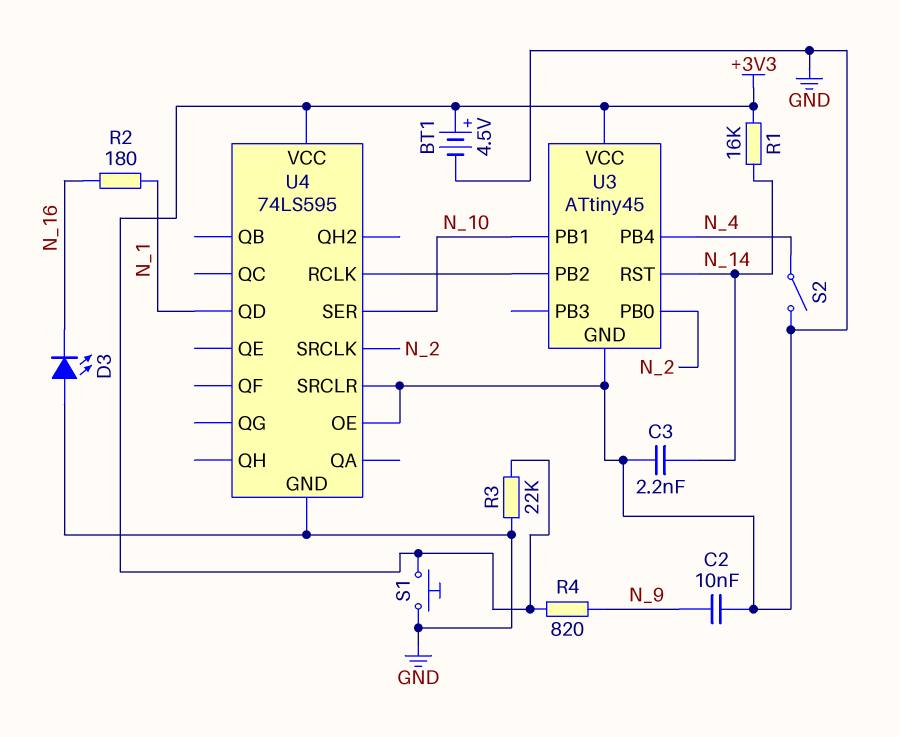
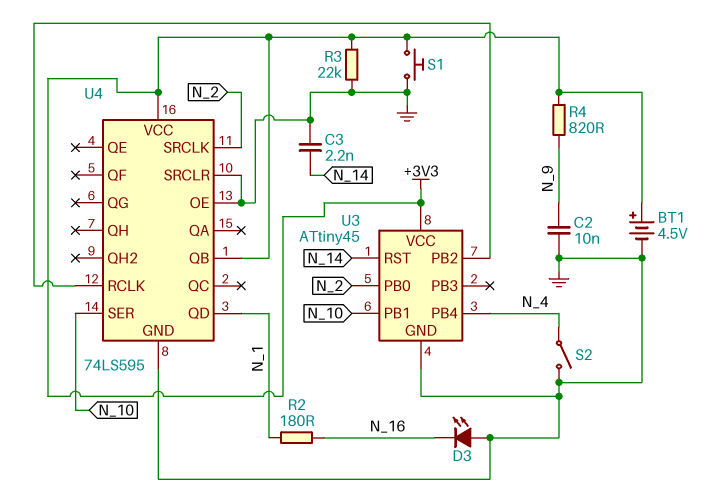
R1: 16k (+3V3, N_14) -> none
U4 pin QB: none -> +3V3

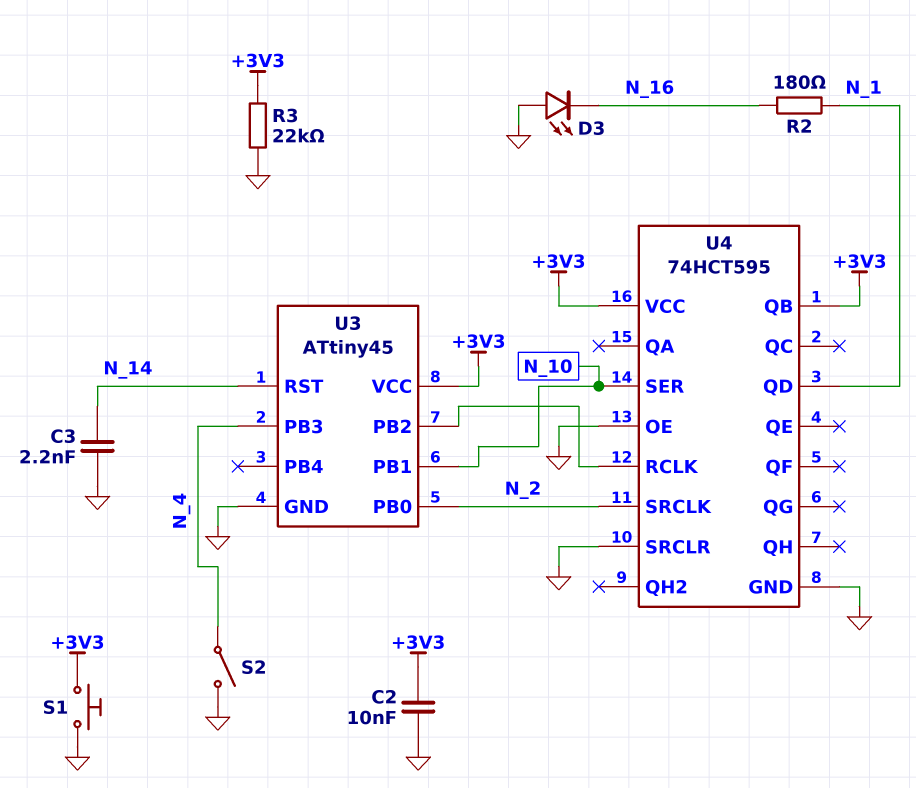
BT1: 4.5V (plus +3V3, minus GND) -> none
C2: 10nF (GND, N_9) -> 10nF (+3V3, GND)
R4: 820 (+3V3, N_9) -> none
U3 pin PB3: none -> N_4
U3 pin PB4: N_4 -> none
U4: 74LS595 -> 74HCT595

